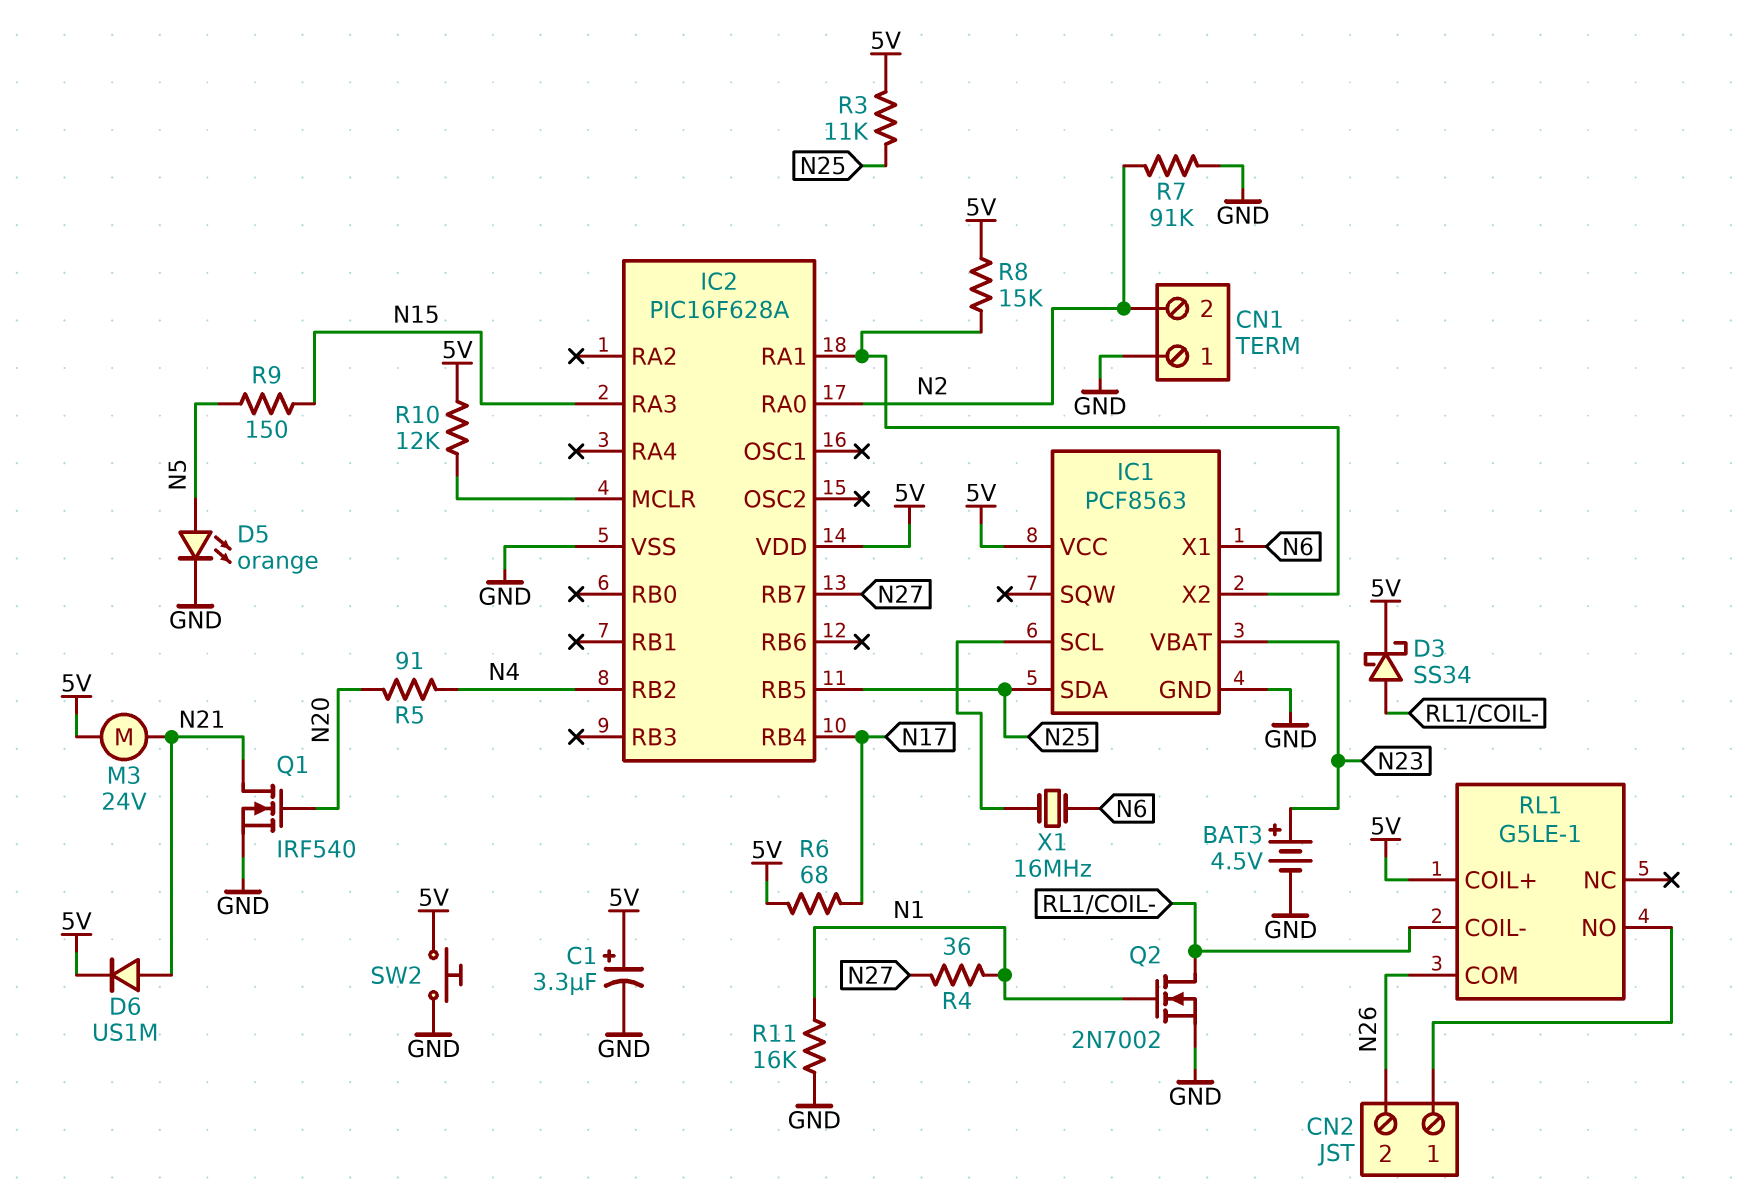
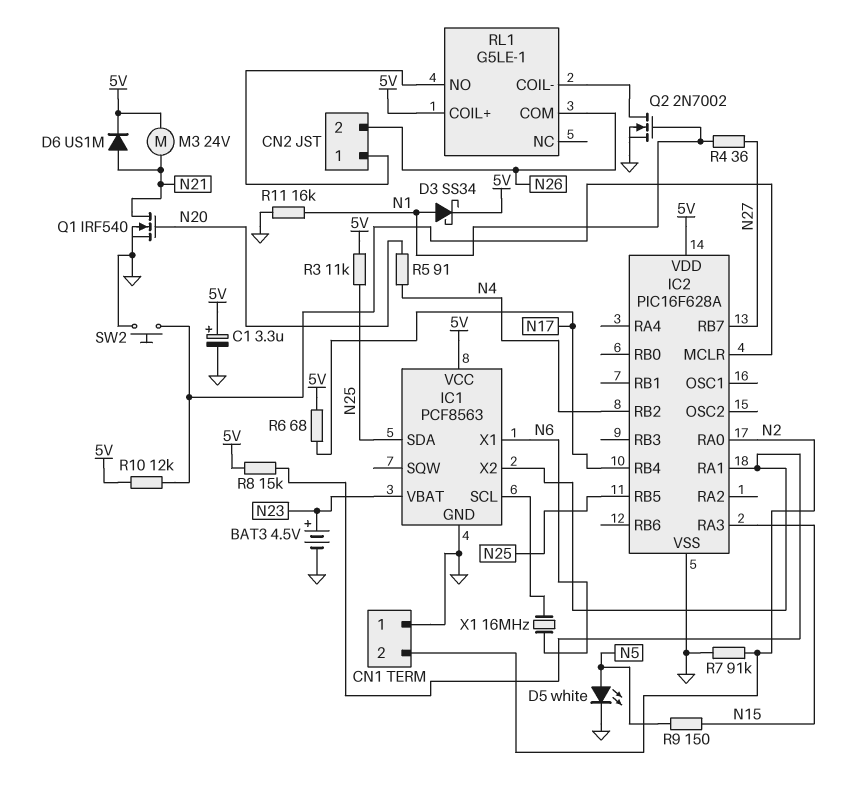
D3: schottky SS34 (A RL1/COIL-, K 5V) -> schottky SS34 (A N1, K 5V)
D5: LED orange (A N5, K GND) -> LED white (A N5, K GND)
SW2: button (5V, GND) -> button (GND, IC2/MCLR)

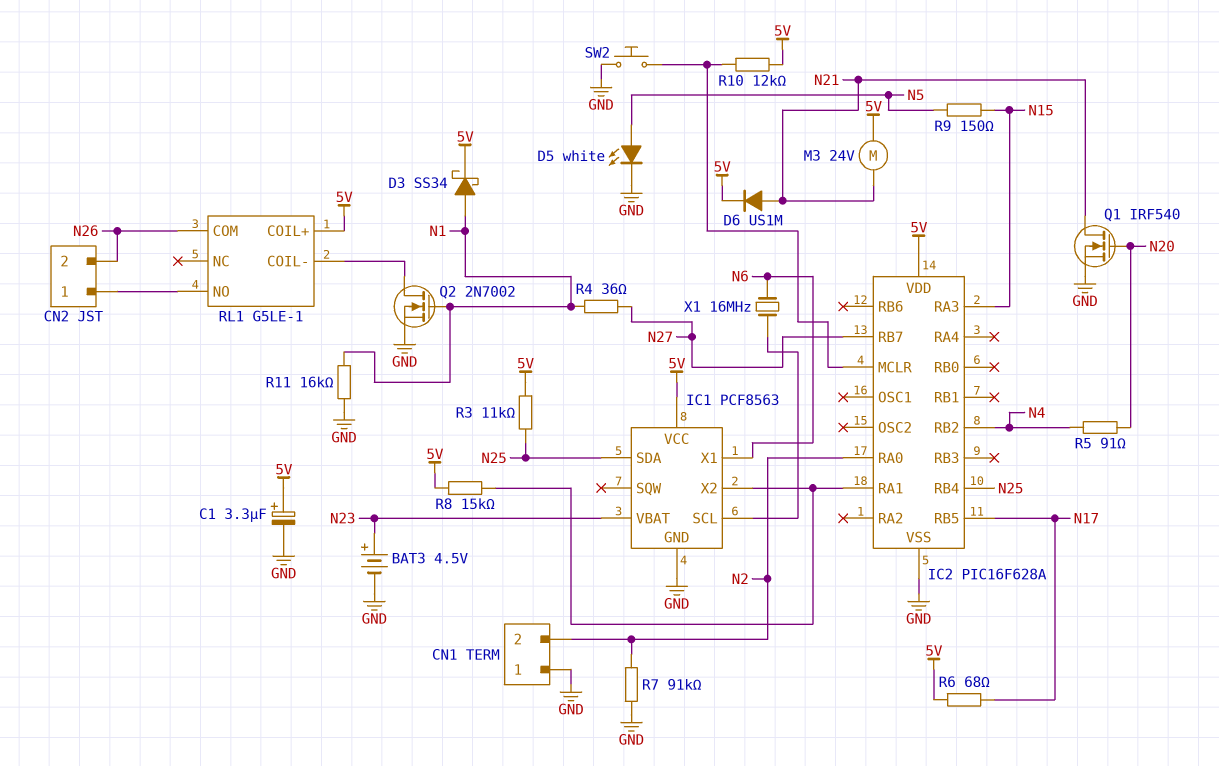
IC2 pin RB4: N17 -> N25
IC2 pin RB5: N25 -> N17

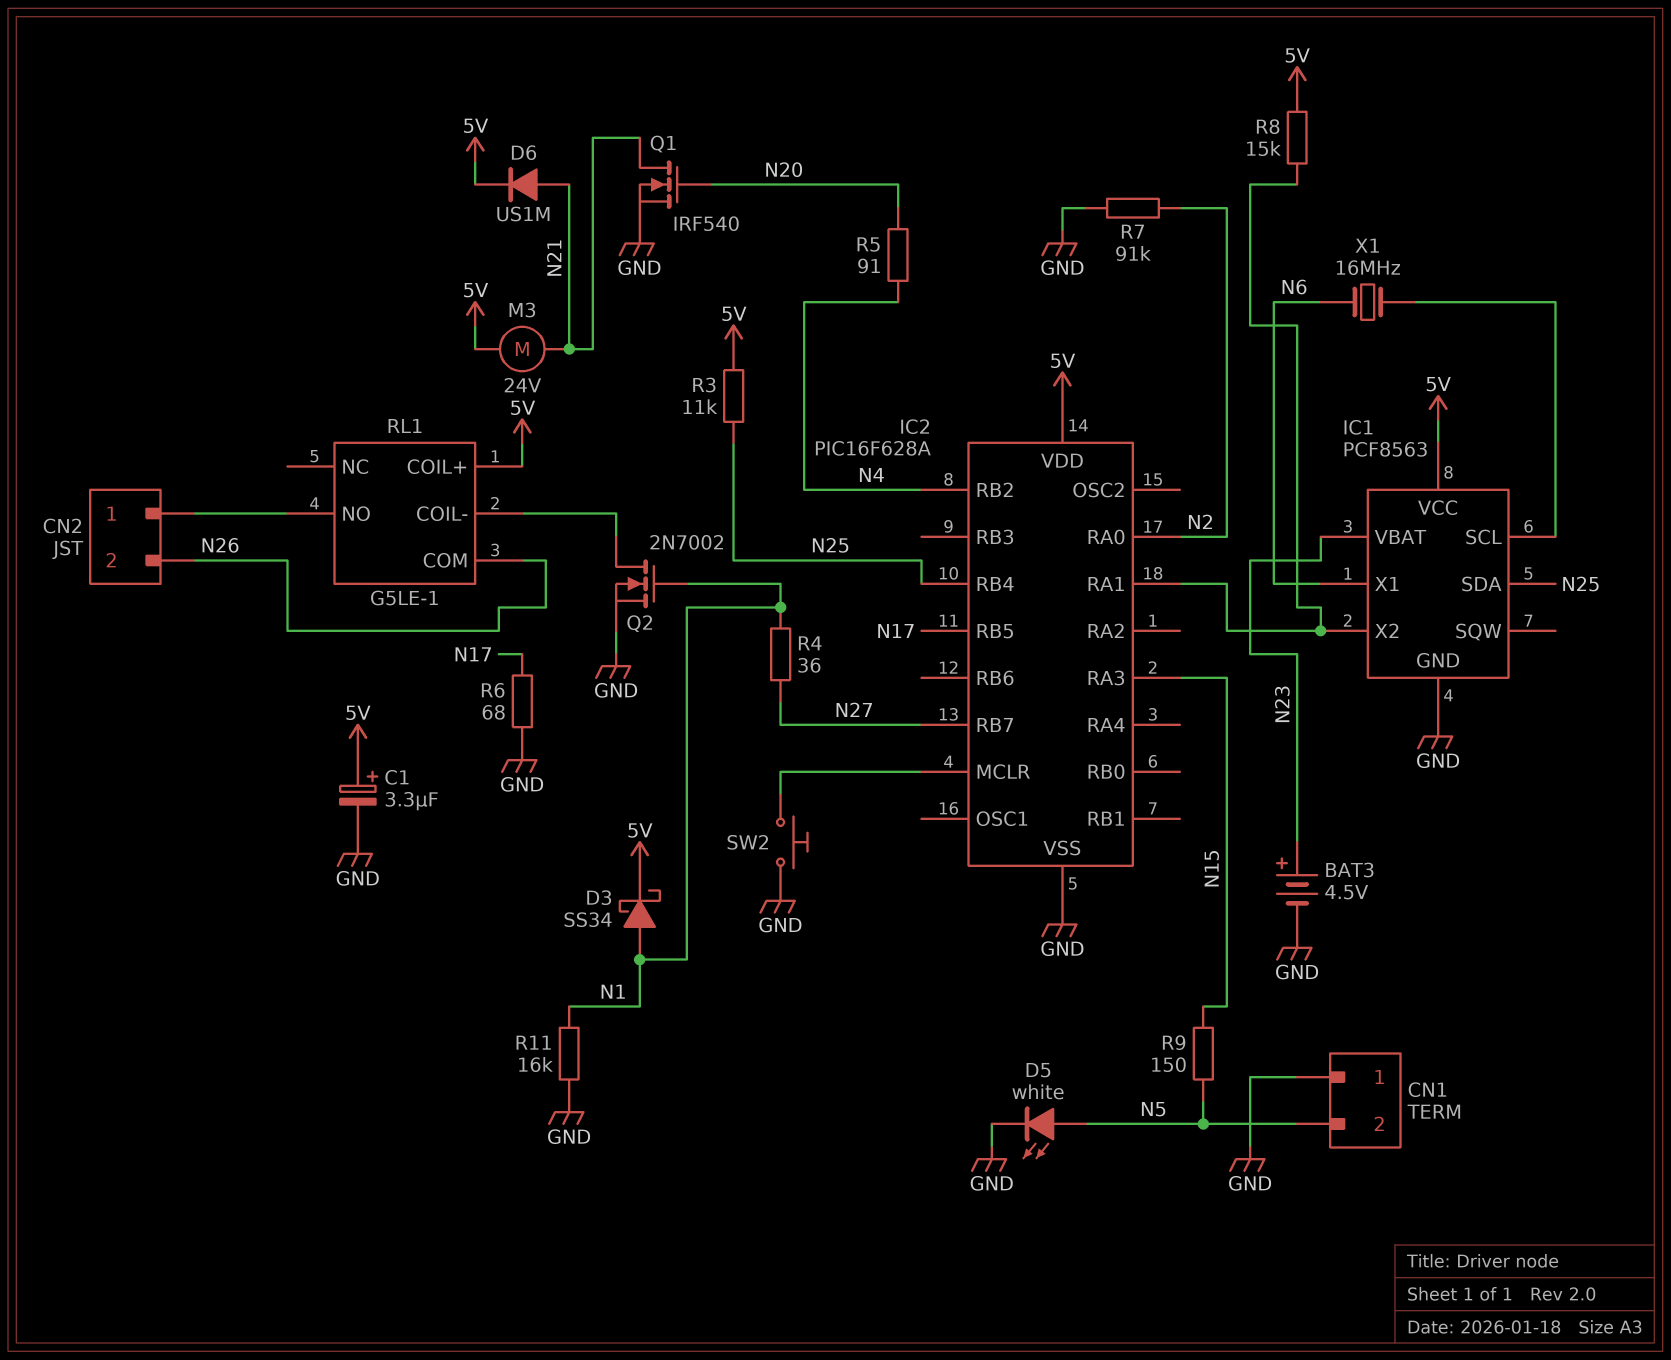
CN1 pin 2: N2 -> N5
R6: 68 (5V, N17) -> 68 (GND, N17)
R10: 12k (5V, IC2/MCLR) -> none

